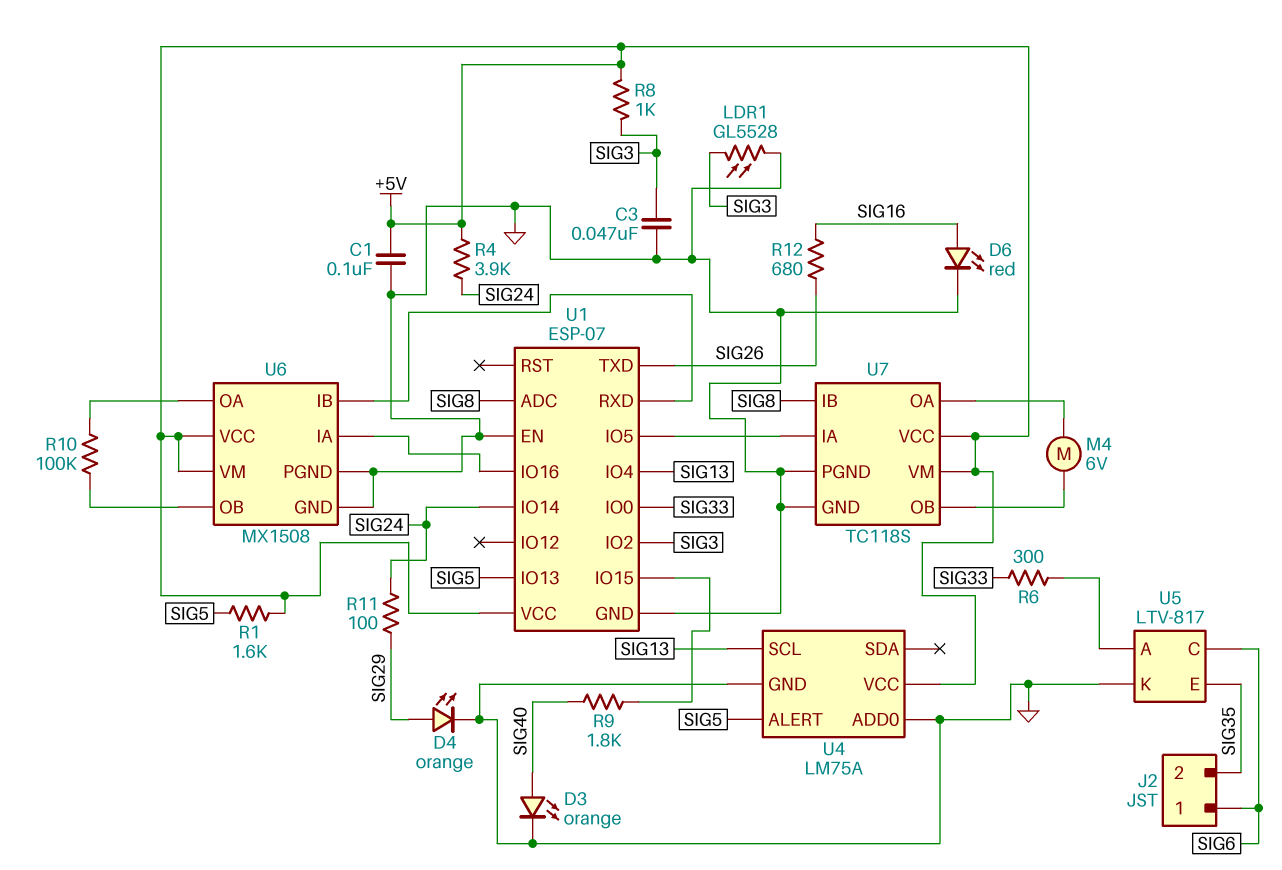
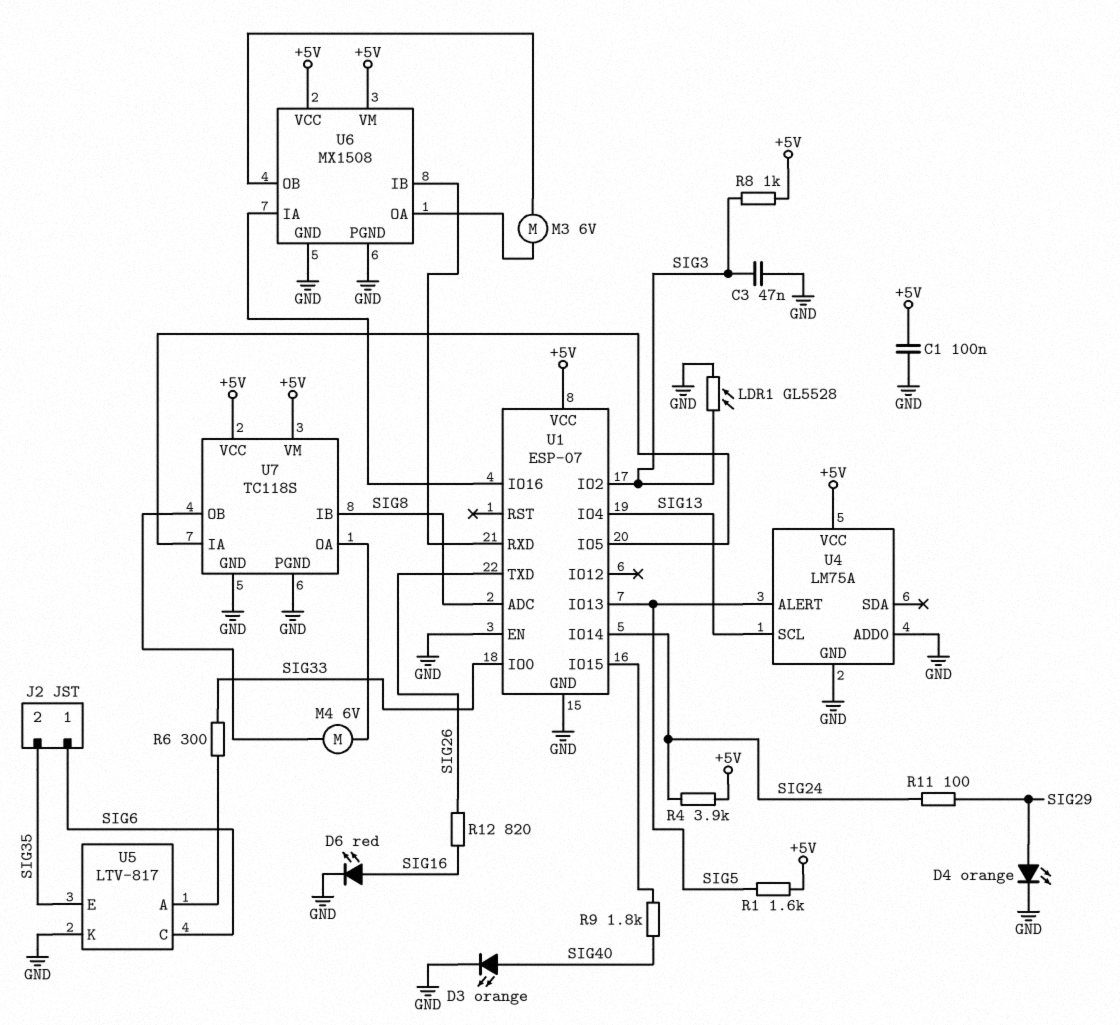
M3: none -> motor 6V (U6/OA, U6/OB)
R10: 100k (U6/OA, U6/OB) -> none
R12: 680 (SIG16, SIG26) -> 820 (SIG16, SIG26)

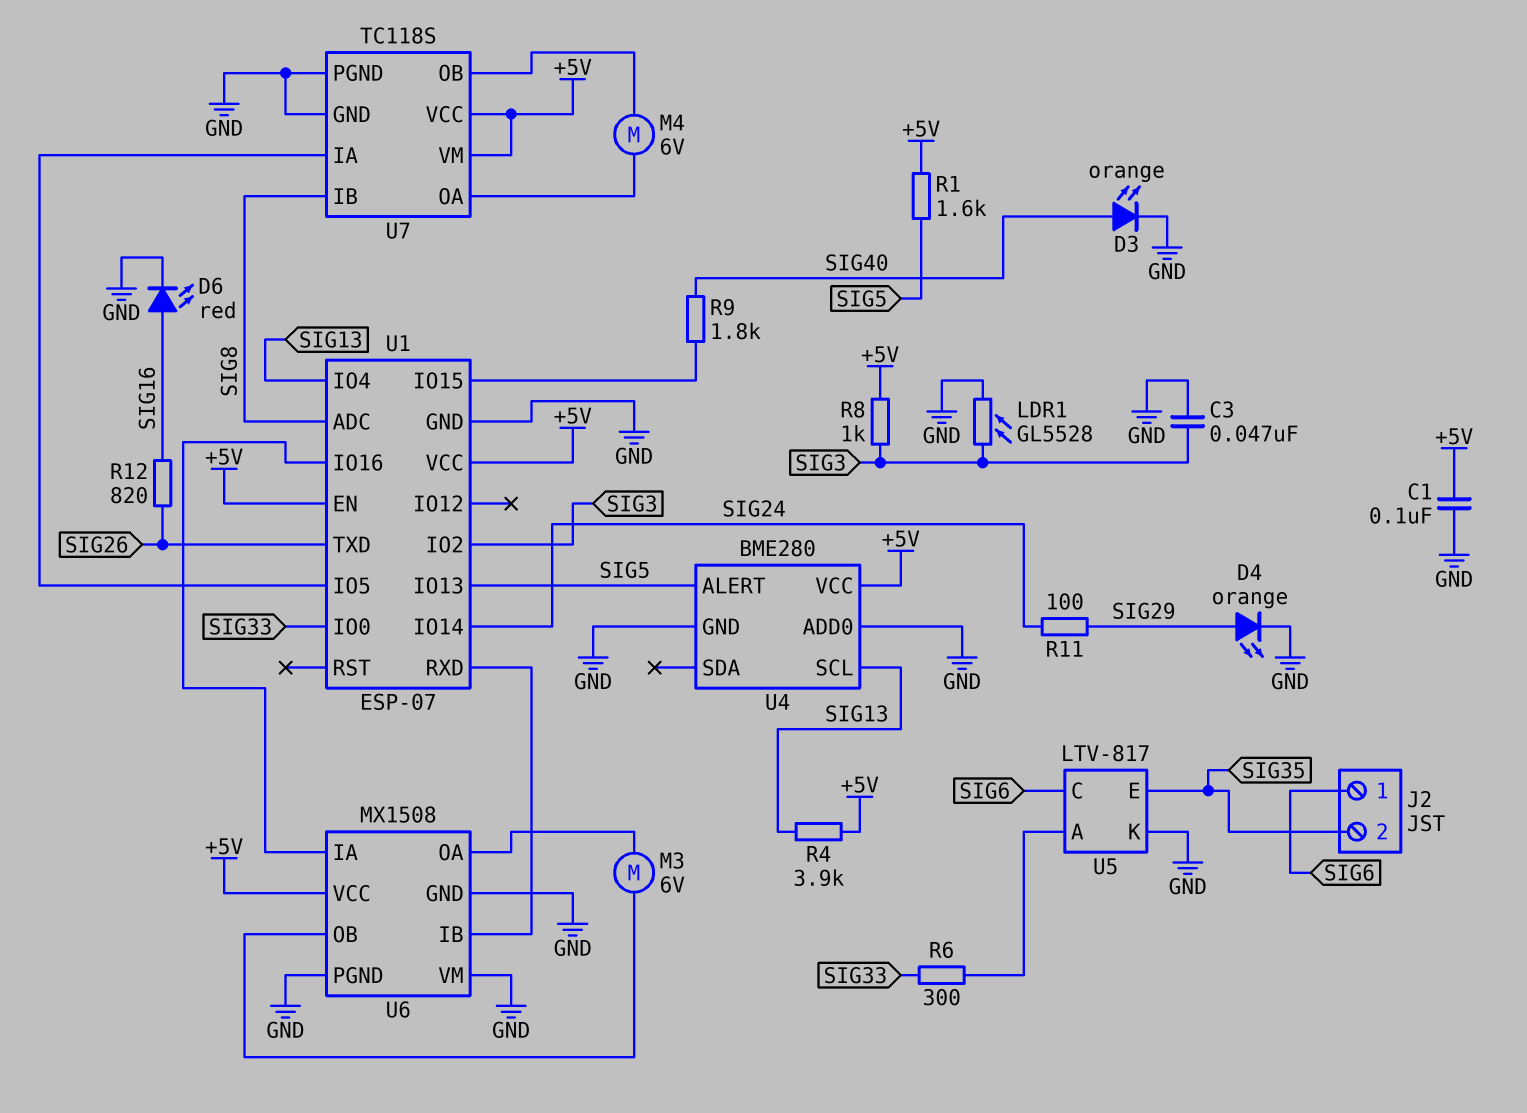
R4: 3.9k (+5V, SIG24) -> 3.9k (+5V, SIG13)
U1 pin EN: GND -> +5V
U4: LM75A -> BME280
U6 pin VM: +5V -> GND

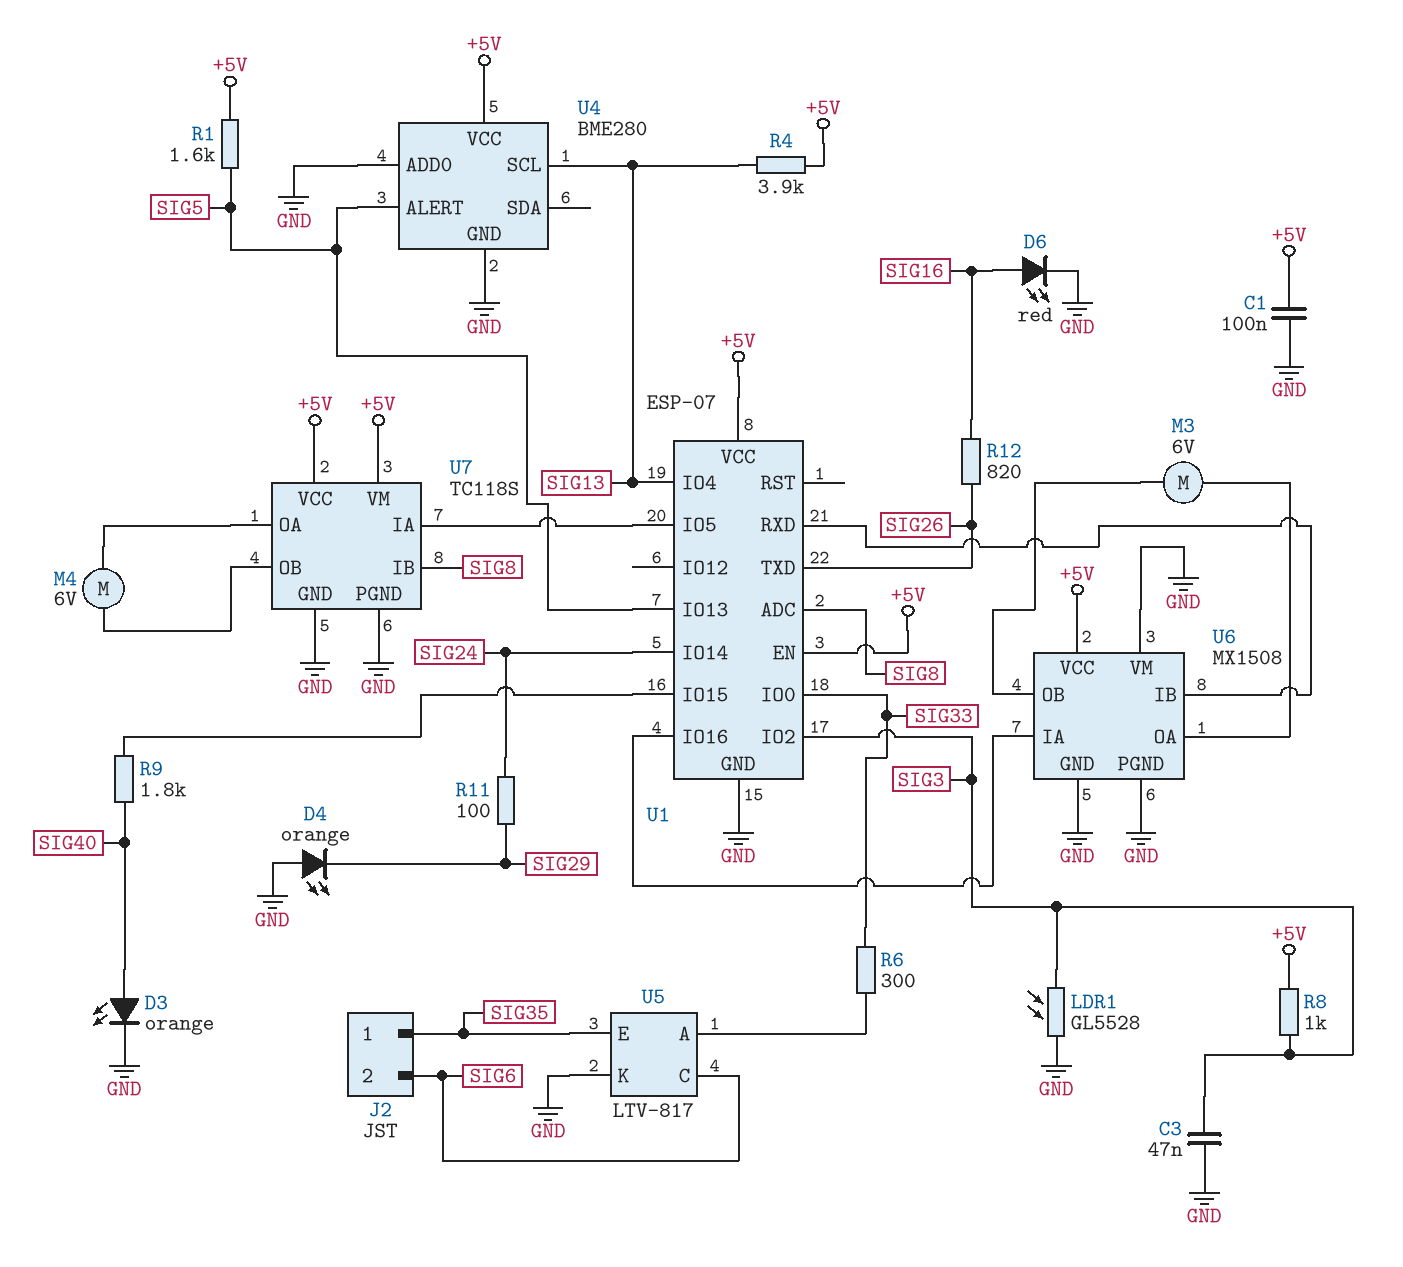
D4: LED orange (A SIG29, K GND) -> LED orange (A GND, K SIG29)
J2 pin 1: SIG6 -> SIG35
J2 pin 2: SIG35 -> SIG6

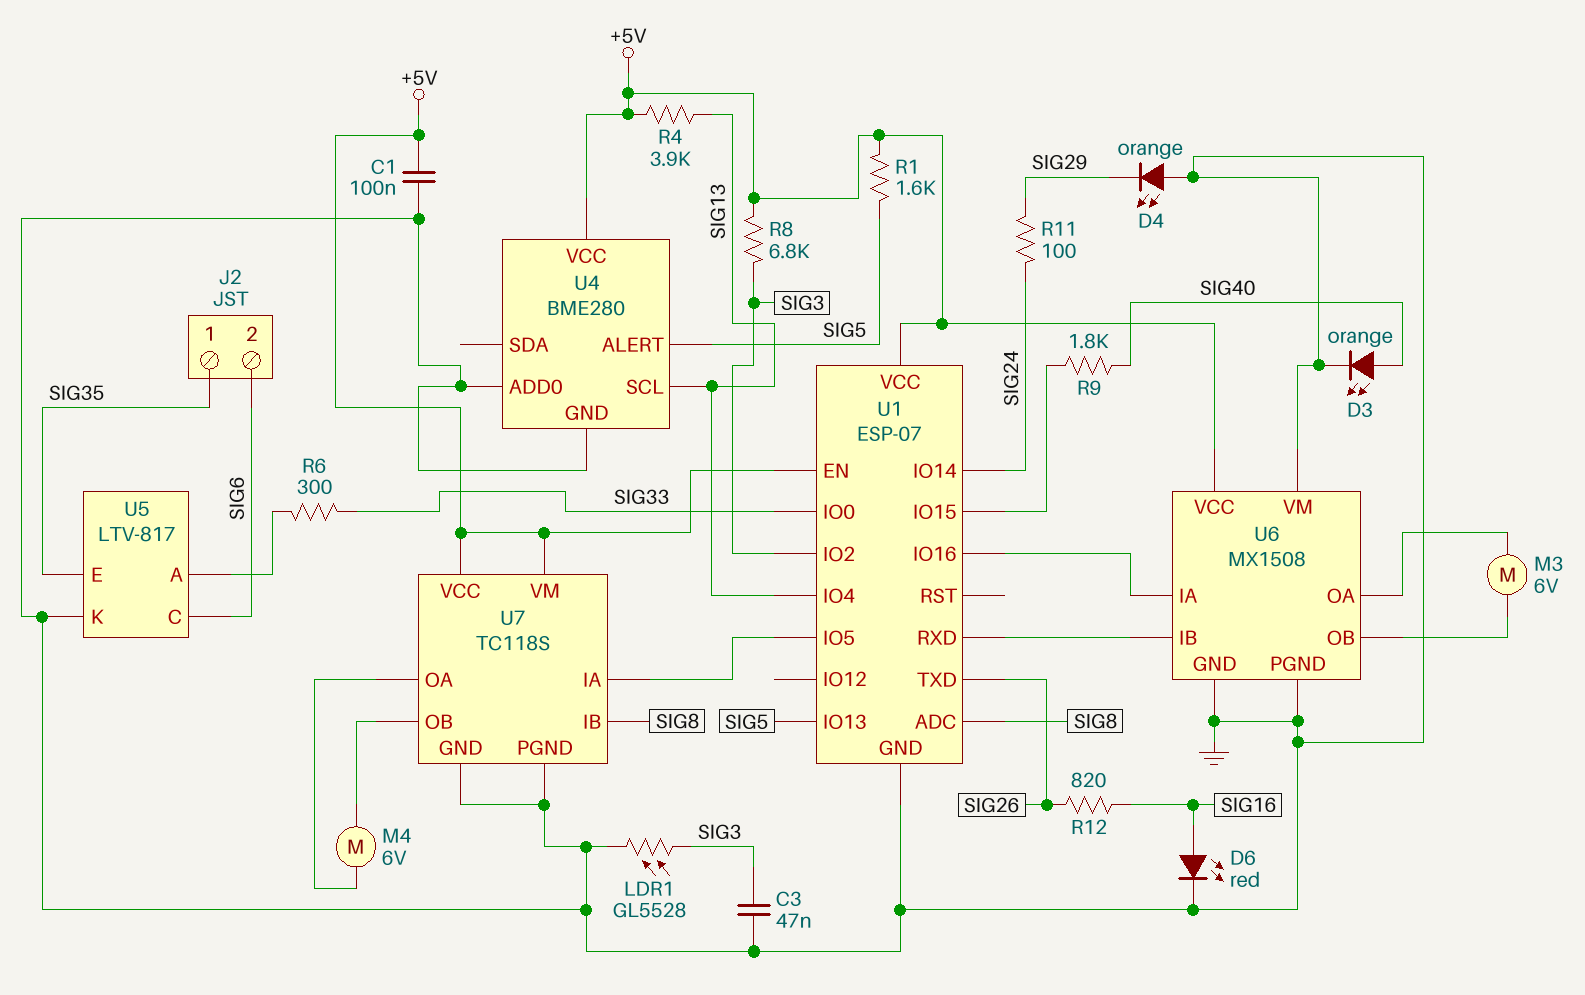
R8: 1k (+5V, SIG3) -> 6.8k (+5V, SIG3)

